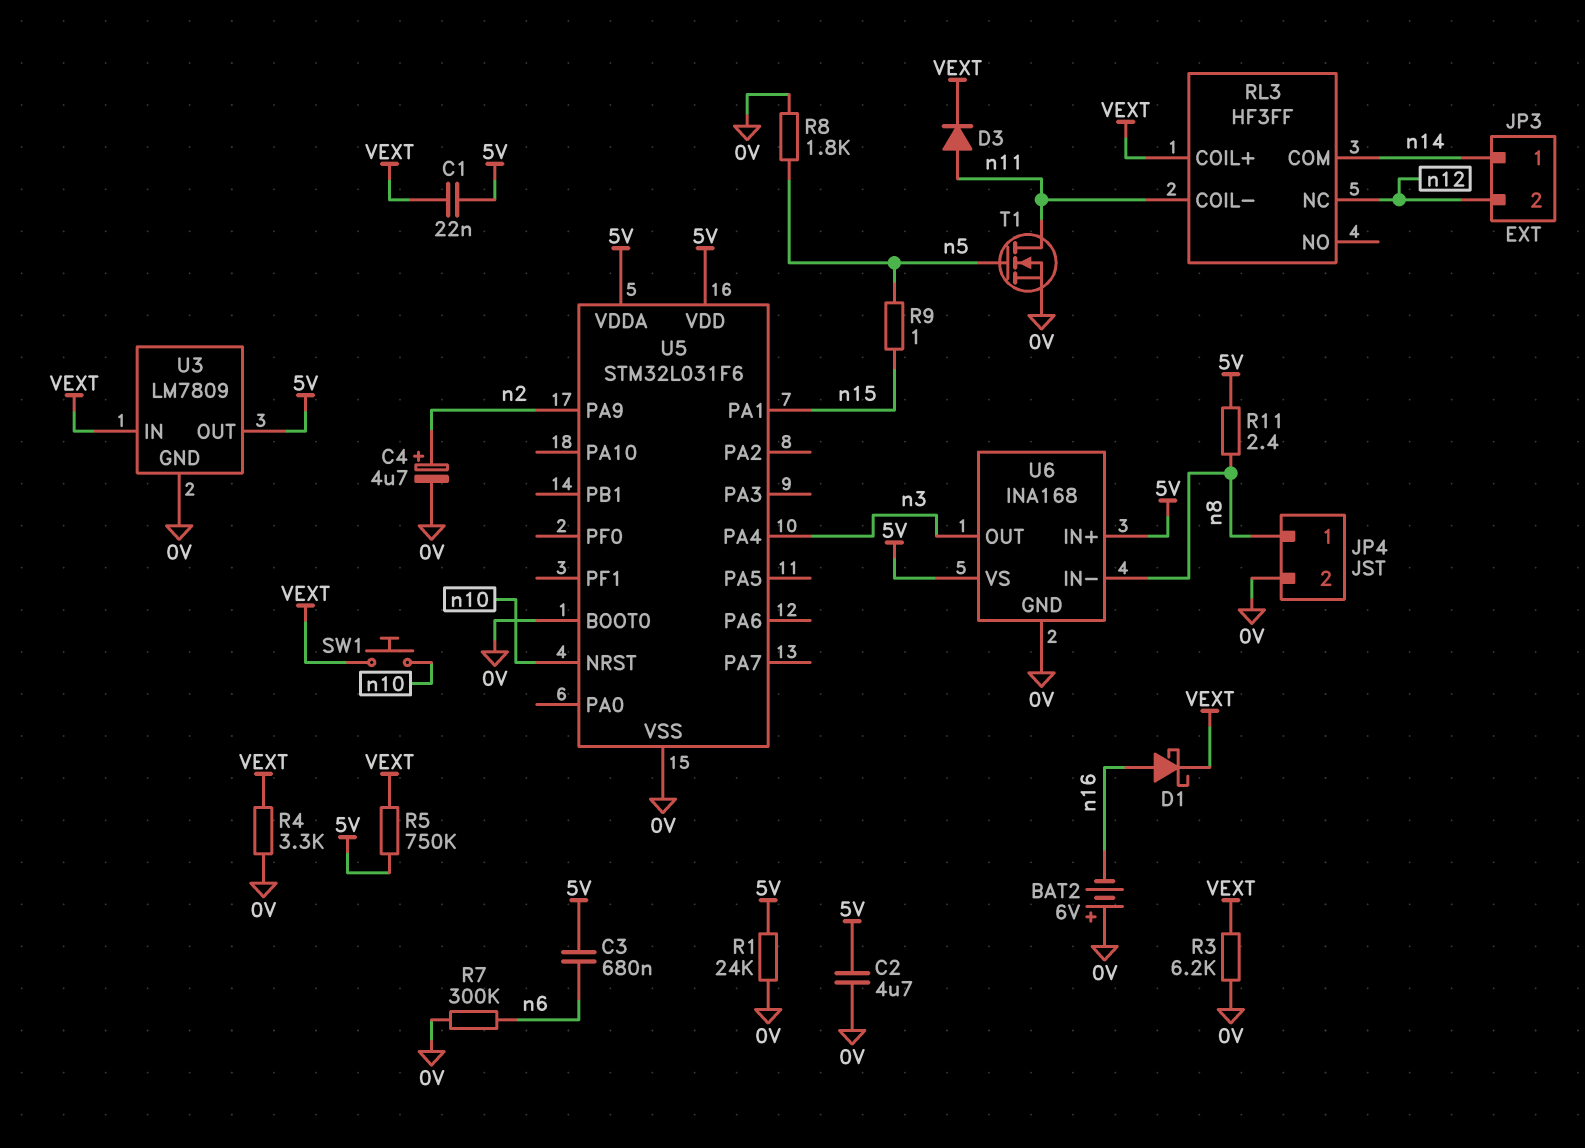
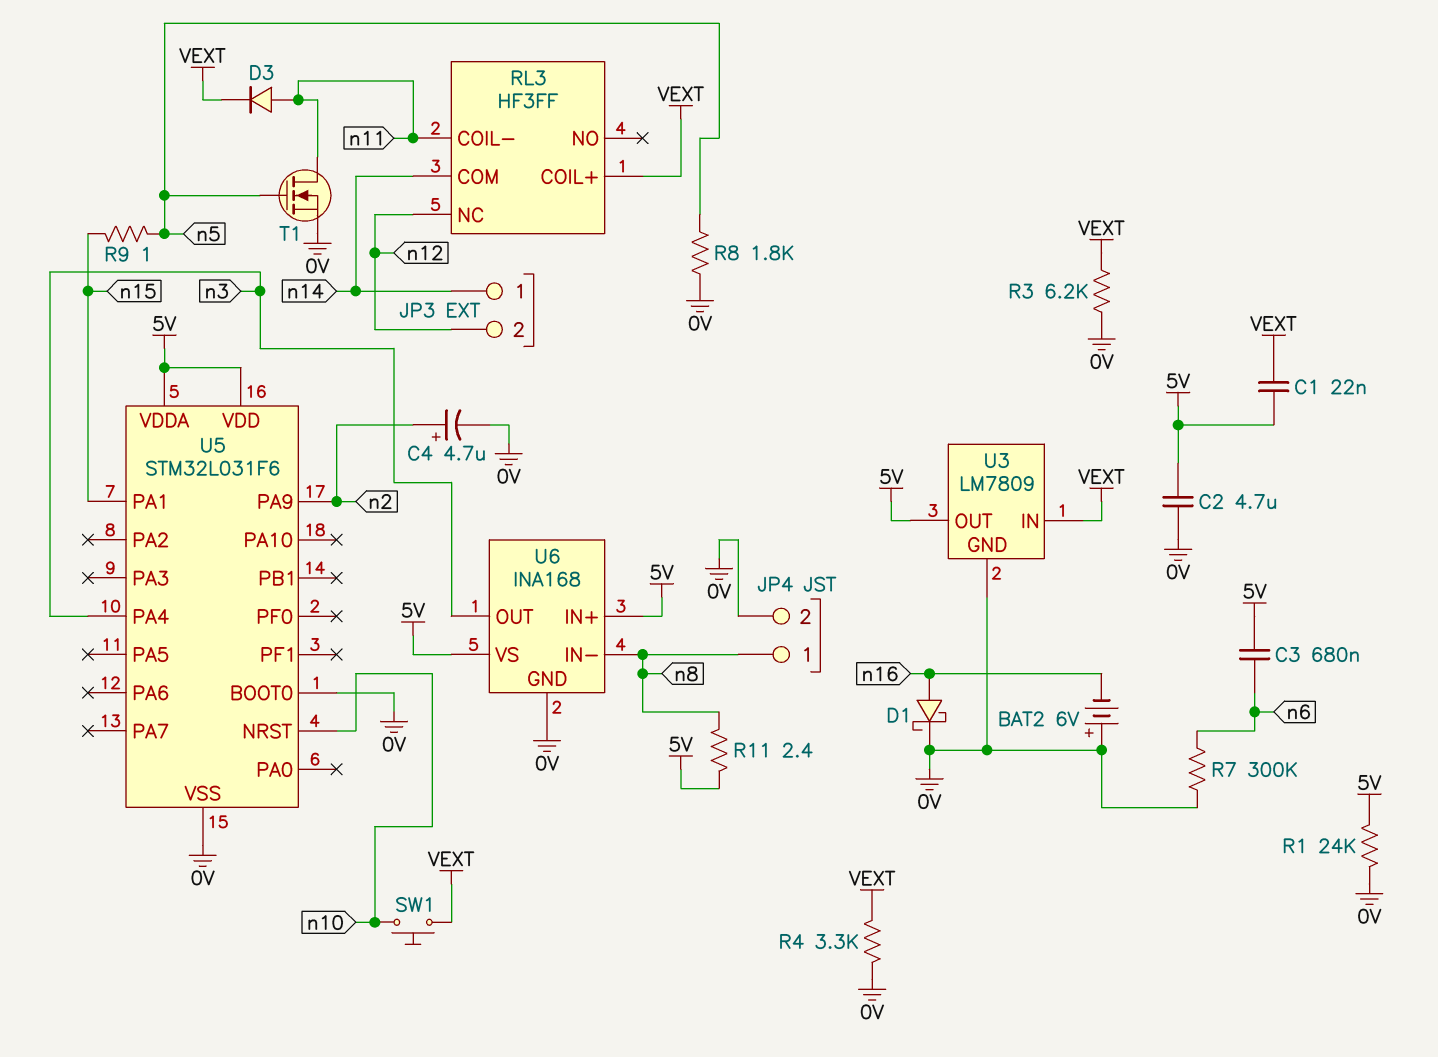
D1: schottky (A n16, K VEXT) -> schottky (A n16, K 0V)
R5: 750k (5V, VEXT) -> none

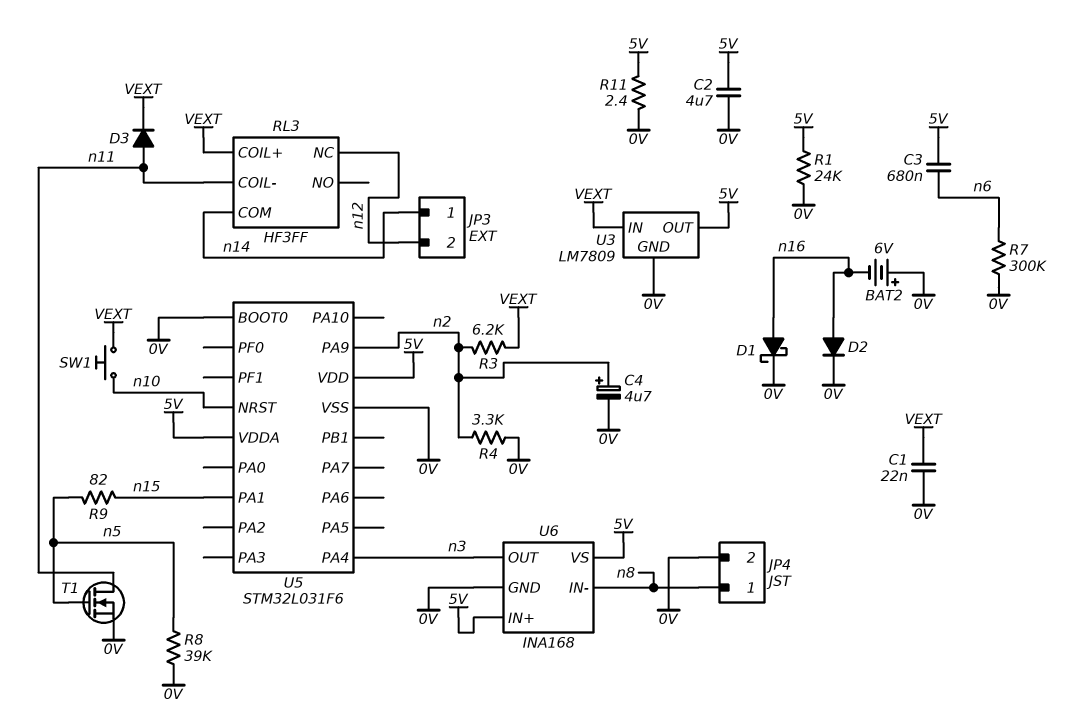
C1: 22nF (5V, VEXT) -> 22nF (0V, VEXT)
D2: none -> diode (A n16, K 0V)
R3: 6.2k (0V, VEXT) -> 6.2k (VEXT, n2)
R4: 3.3k (0V, VEXT) -> 3.3k (0V, n2)
R8: 1.8k (0V, n5) -> 39k (0V, n5)
R9: 1 (n5, n15) -> 82 (n5, n15)
R11: 2.4 (5V, n8) -> 2.4 (0V, 5V)

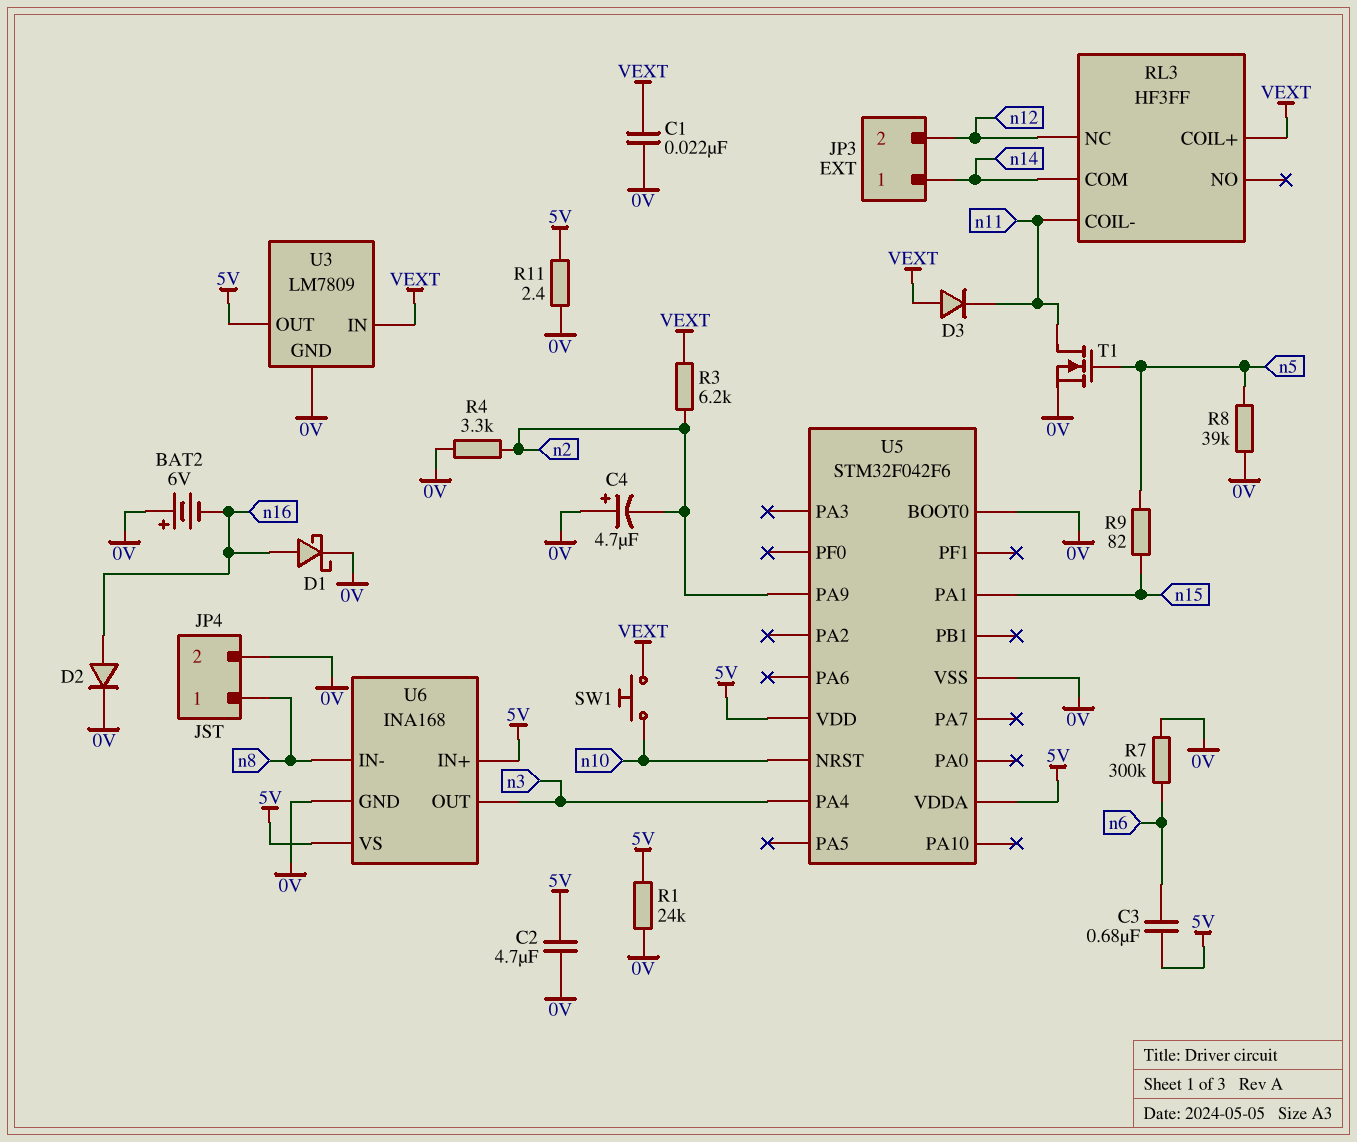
C4: 4.7uF (plus n2, minus 0V) -> 4.7uF (plus 0V, minus n2)
D3: diode (A n11, K VEXT) -> diode (A VEXT, K n11)
U5: STM32L031F6 -> STM32F042F6

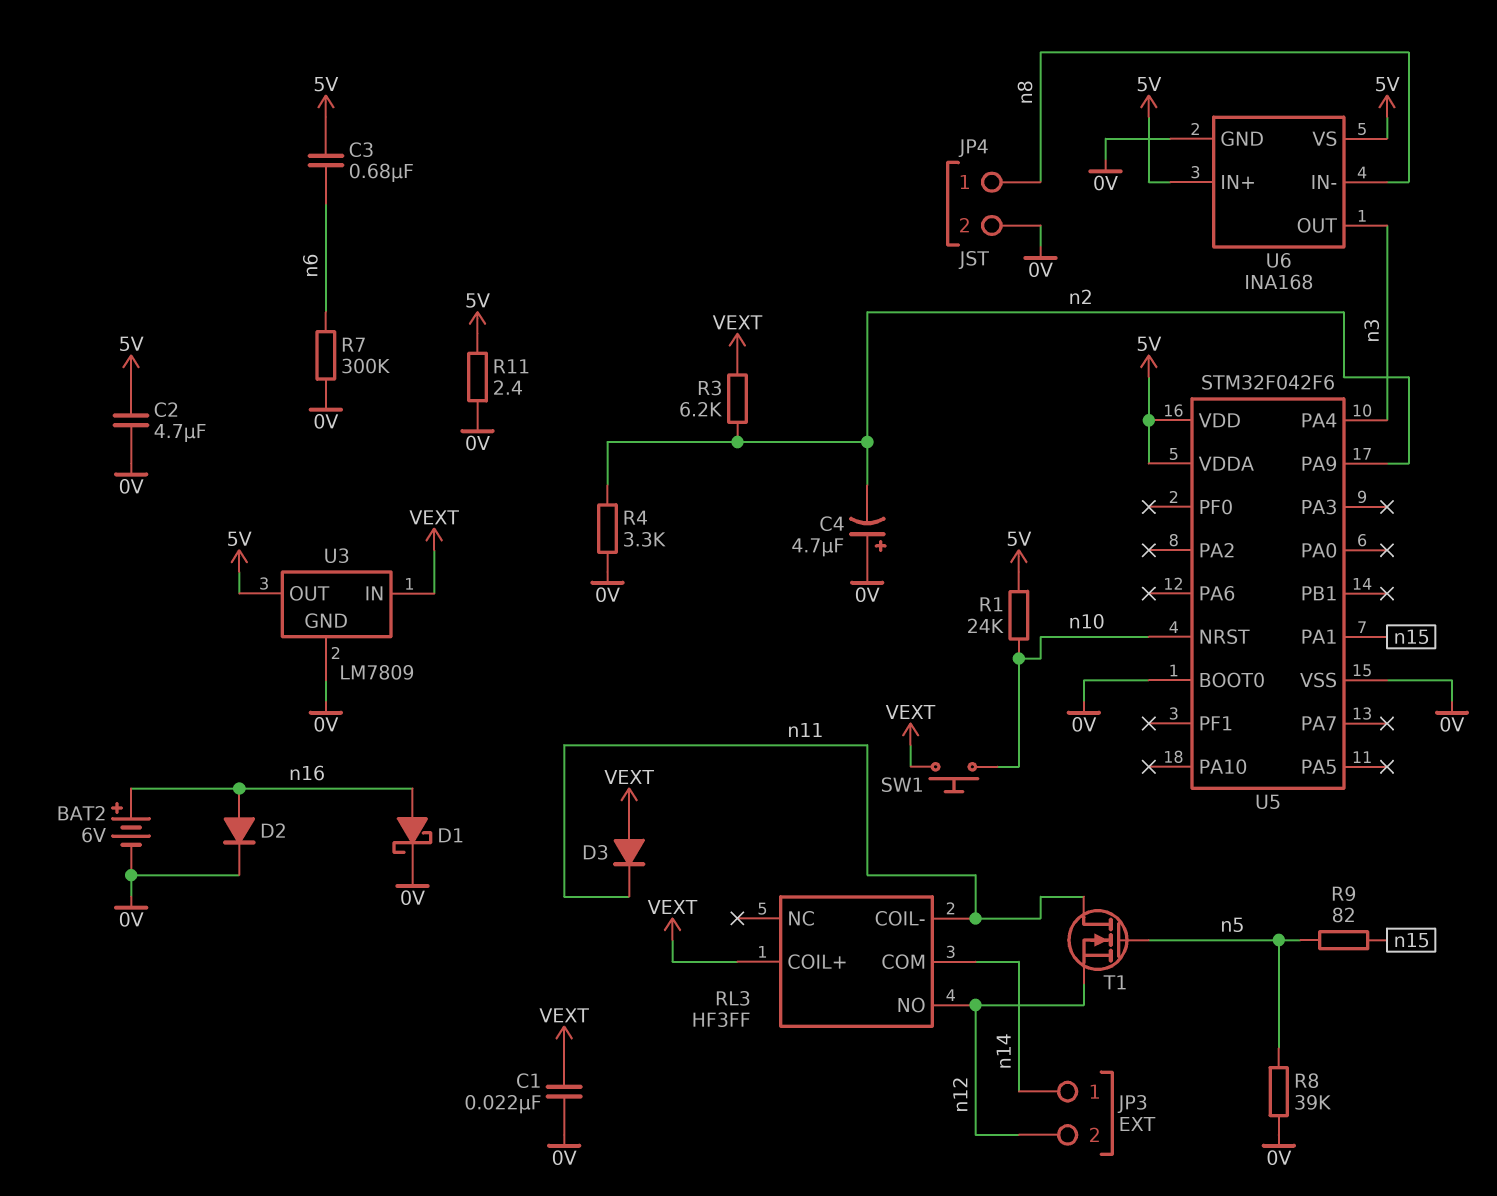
BAT2: 6V (plus 0V, minus n16) -> 6V (plus n16, minus 0V)
R1: 24k (0V, 5V) -> 24k (5V, n10)
RL3 pin NC: n12 -> none
RL3 pin NO: none -> n12
T1: NMOS (G n5, D n11, S 0V) -> NMOS (G n5, D n11, S n12)

